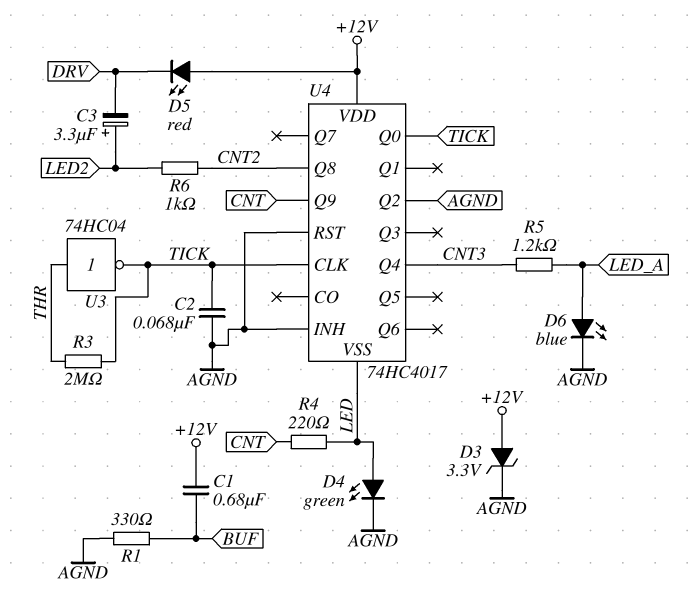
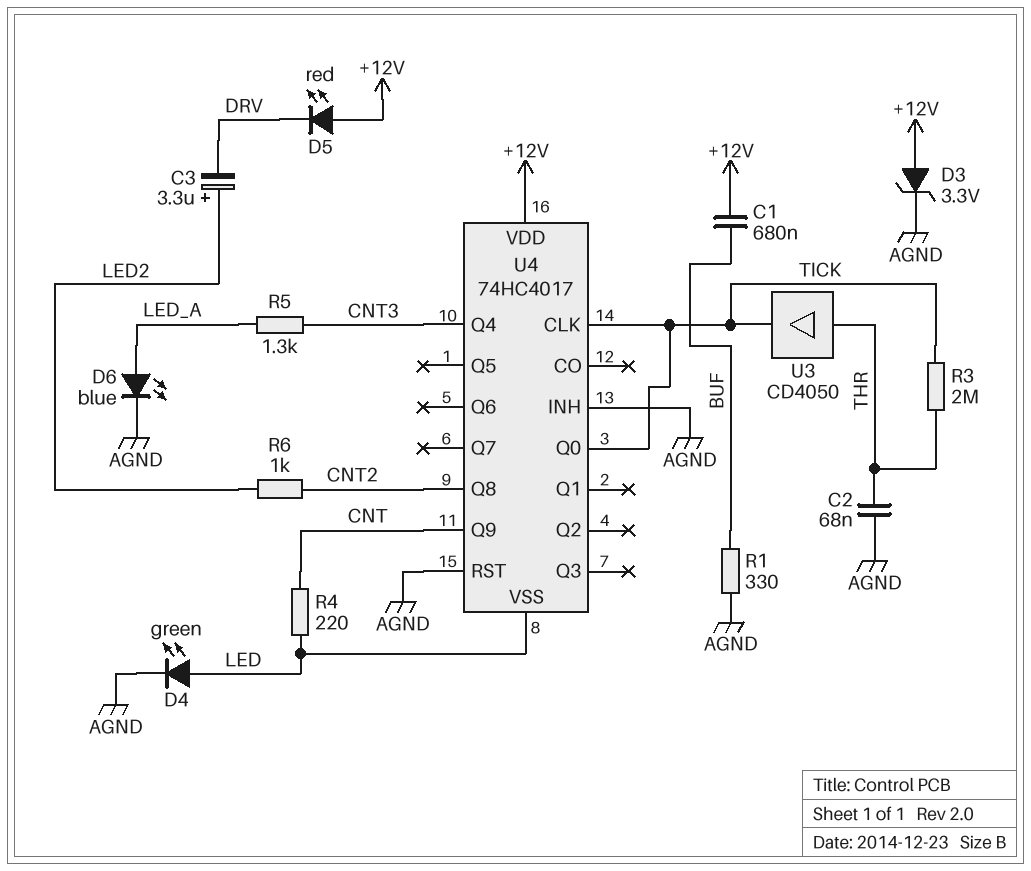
C2: 68nF (AGND, TICK) -> 68nF (AGND, THR)
R5: 1.2k (CNT3, LED_A) -> 1.3k (CNT3, LED_A)
U3: NOT 74HC04 (in THR, out TICK) -> buffer CD4050 (in THR, out TICK)
U4 pin Q2: AGND -> none

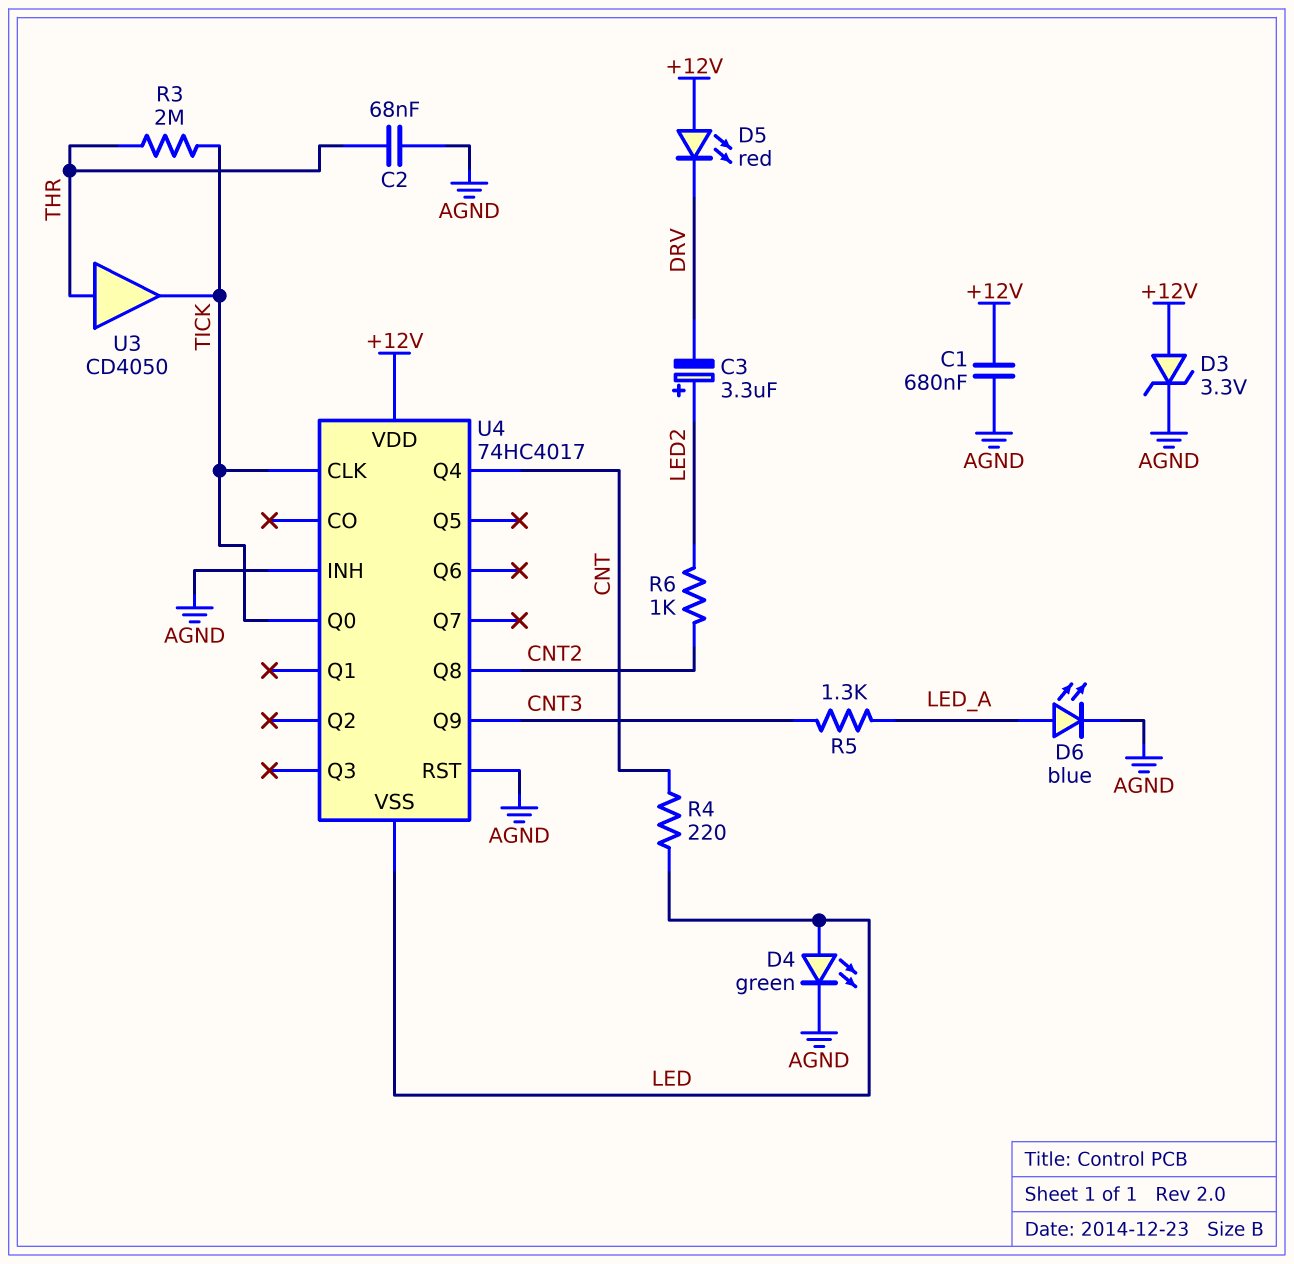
C1: 680nF (+12V, BUF) -> 680nF (+12V, AGND)
R1: 330 (AGND, BUF) -> none
U4 pin Q4: CNT3 -> CNT
U4 pin Q9: CNT -> CNT3

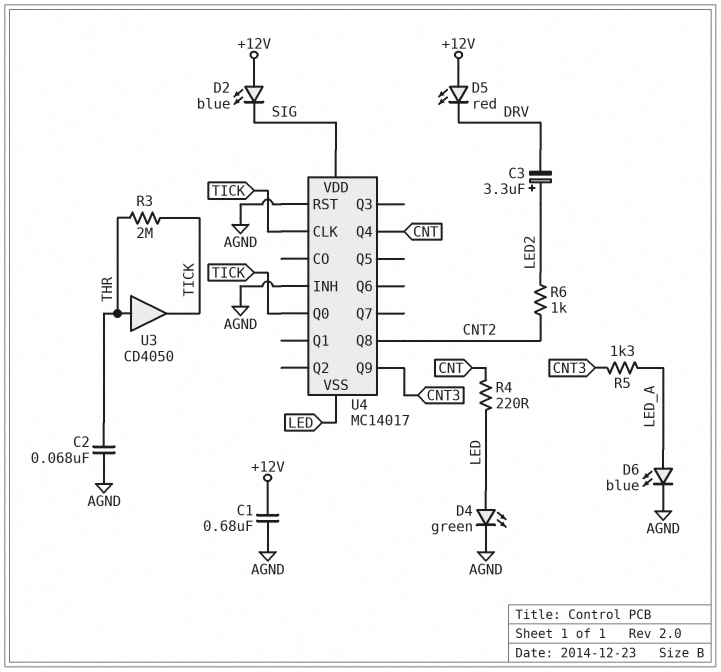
D2: none -> LED blue (A +12V, K SIG)
D3: zener 3.3V (A +12V, K AGND) -> none
U4: 74HC4017 -> MC14017
U4 pin VDD: +12V -> SIG

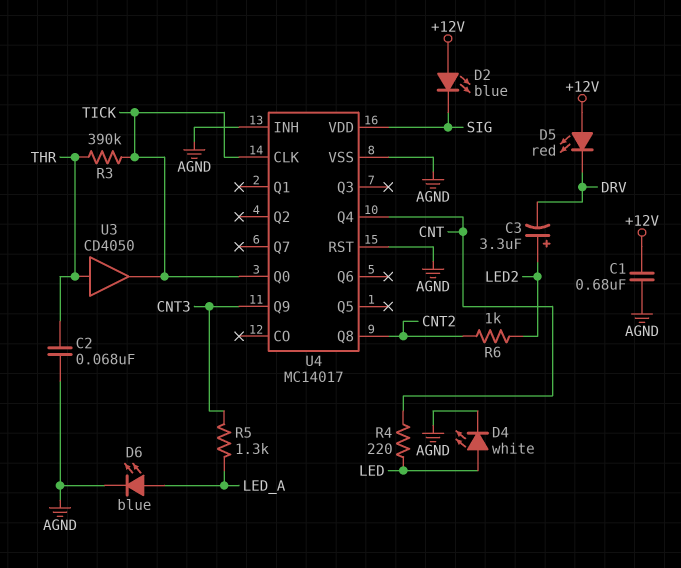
D4: LED green (A LED, K AGND) -> LED white (A LED, K AGND)
R3: 2M (THR, TICK) -> 390k (THR, TICK)
U4 pin VSS: LED -> AGND

